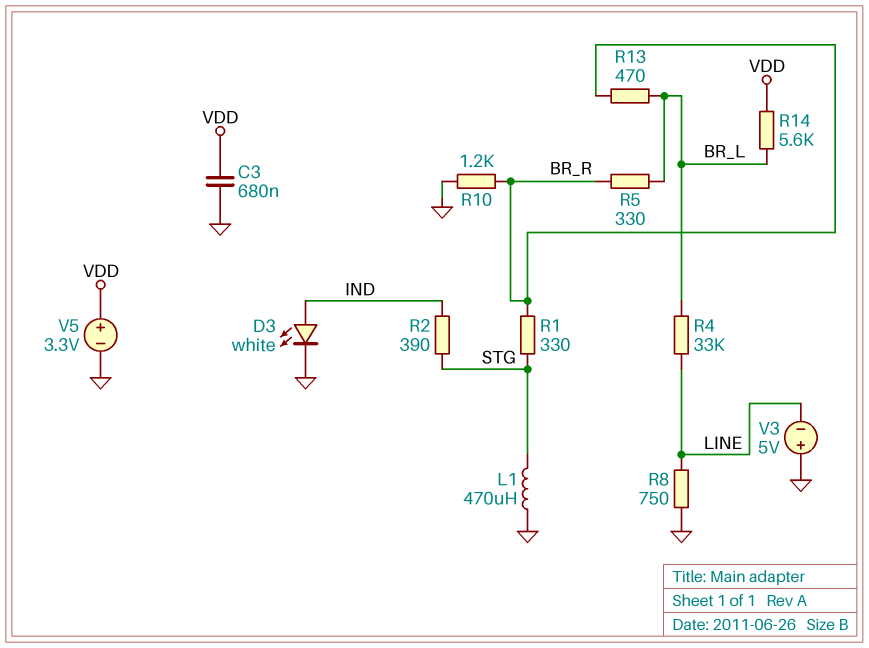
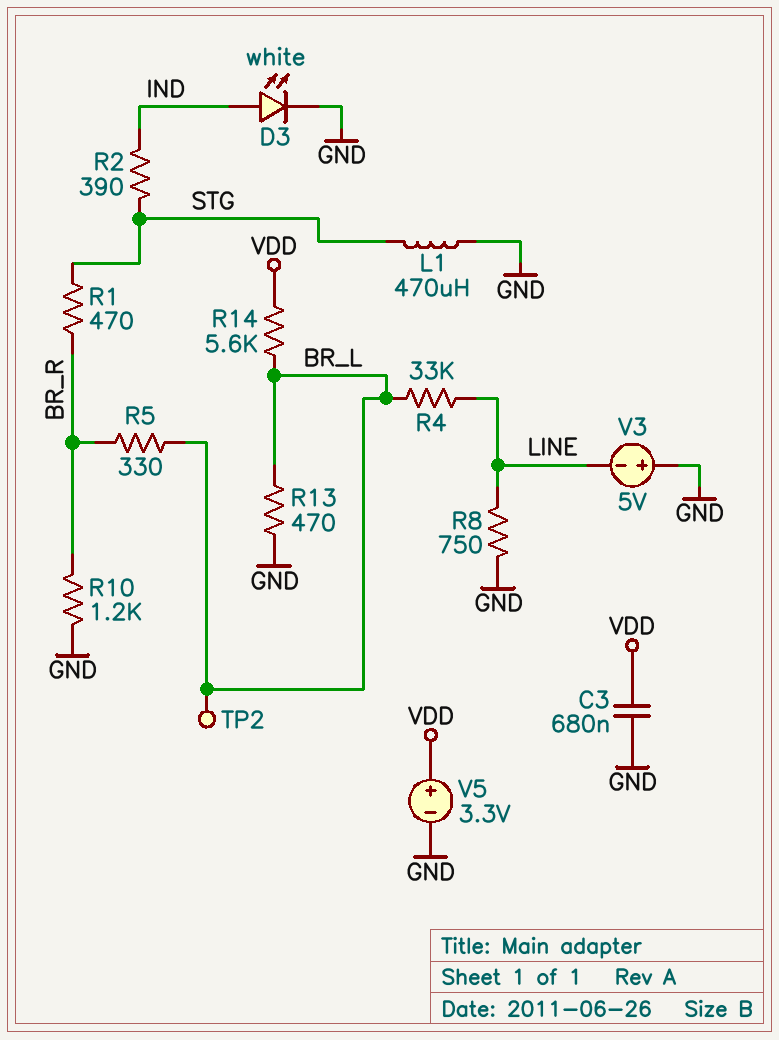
R1: 330 (BR_R, STG) -> 470 (BR_R, STG)
R13: 470 (BR_L, BR_R) -> 470 (BR_L, GND)
TP2: none -> test point (BR_L)

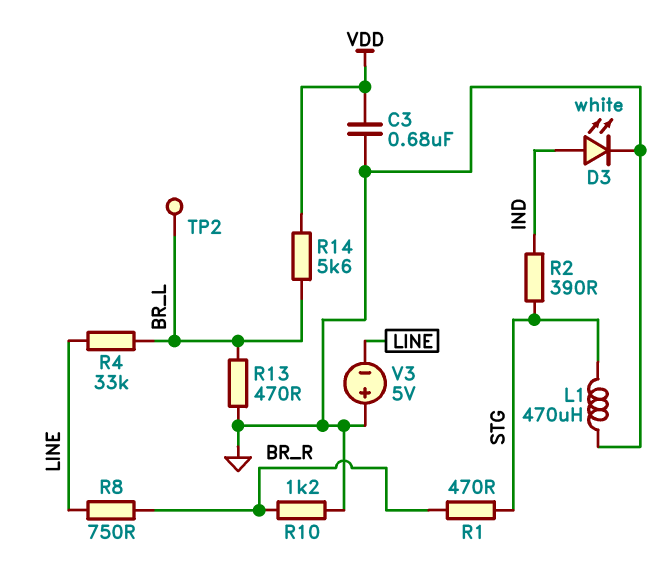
R5: 330 (BR_L, BR_R) -> none
R8: 750 (GND, LINE) -> 750 (BR_R, LINE)
V5: 3.3V (plus VDD, minus GND) -> none

